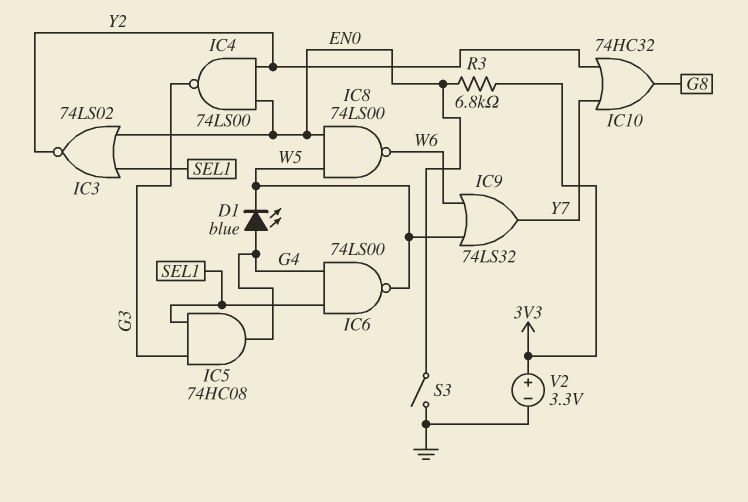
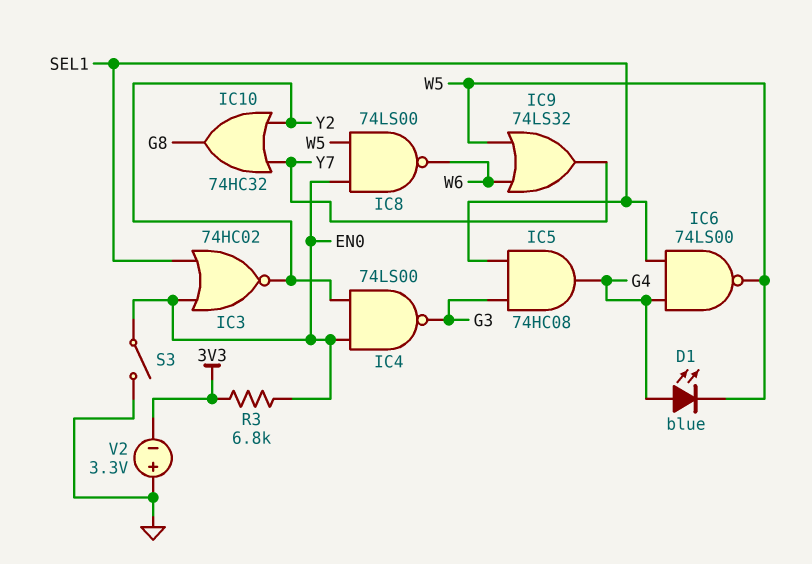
IC3: NOR 74LS02 (in EN0, in SEL1, out Y2) -> NOR 74HC02 (in EN0, in SEL1, out Y2)
V2: 3.3V (plus 3V3, minus GND) -> 3.3V (plus GND, minus 3V3)

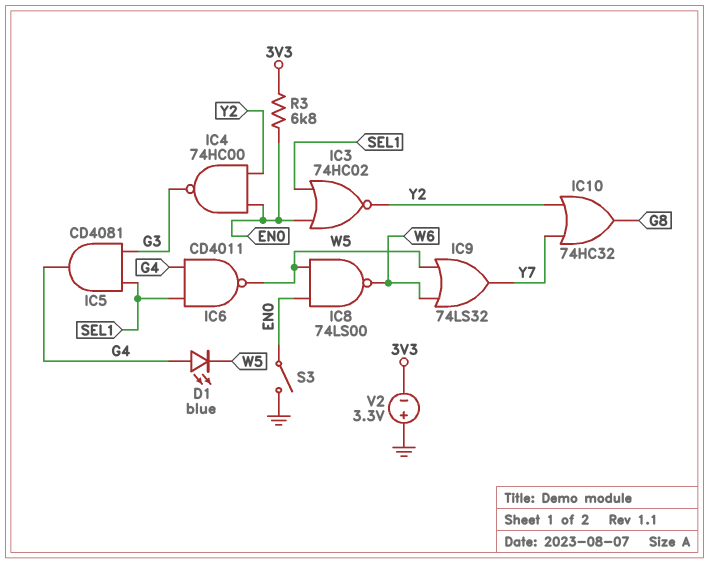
IC4: NAND 74LS00 (in EN0, in Y2, out G3) -> NAND 74HC00 (in EN0, in Y2, out G3)
IC5: AND 74HC08 (in G3, in SEL1, out G4) -> AND CD4081 (in G3, in SEL1, out G4)
IC6: NAND 74LS00 (in G4, in SEL1, out W5) -> NAND CD4011 (in G4, in SEL1, out W5)

